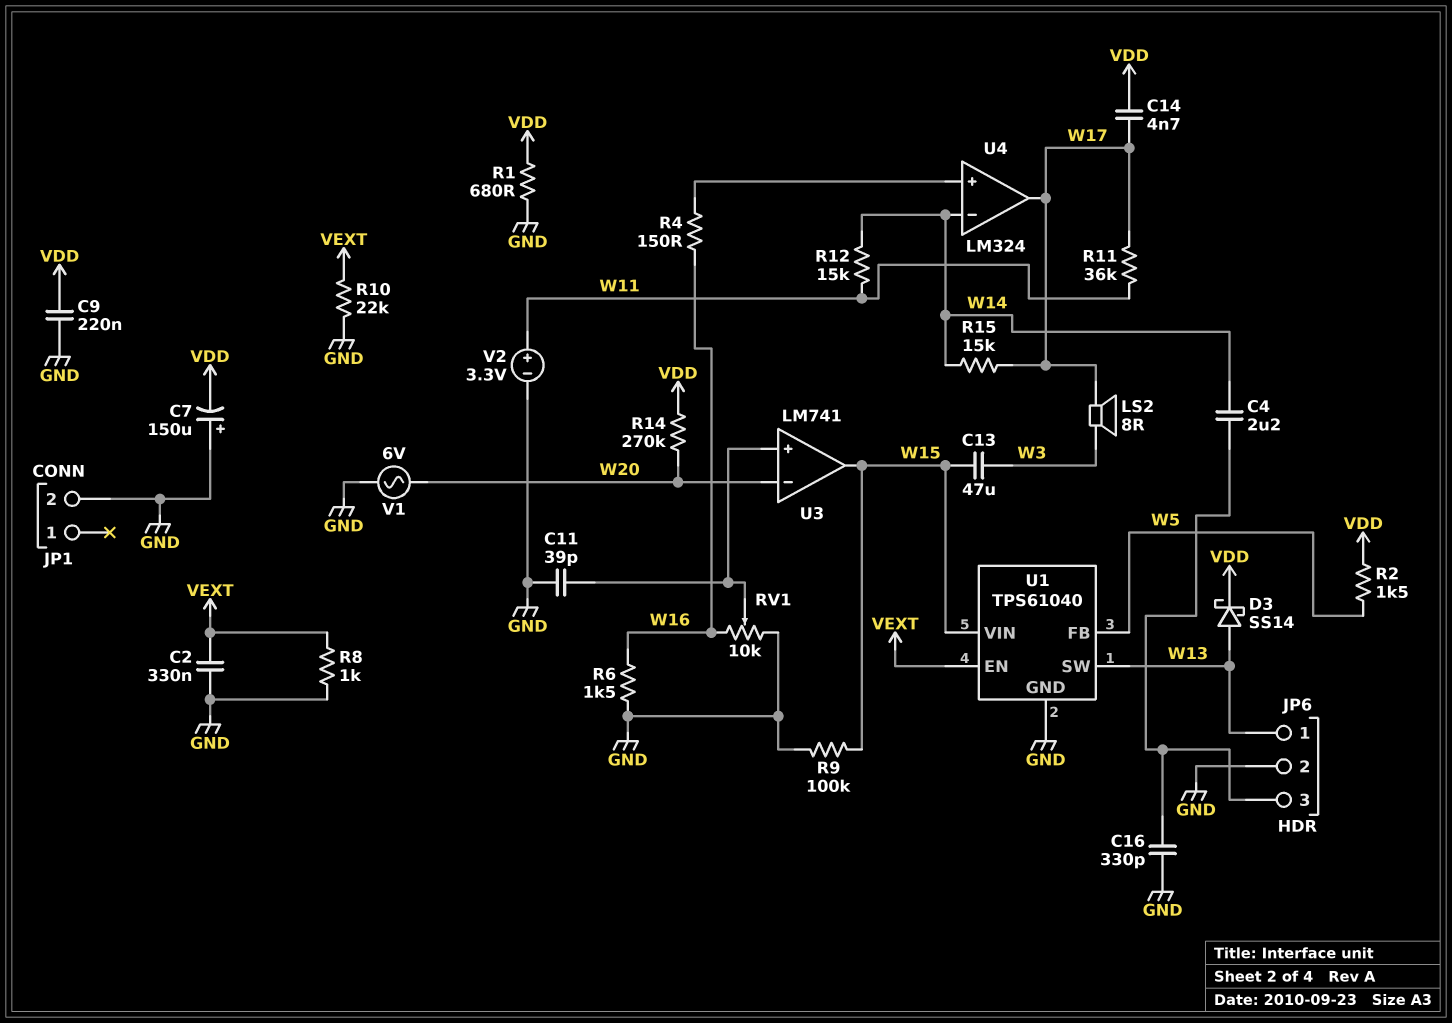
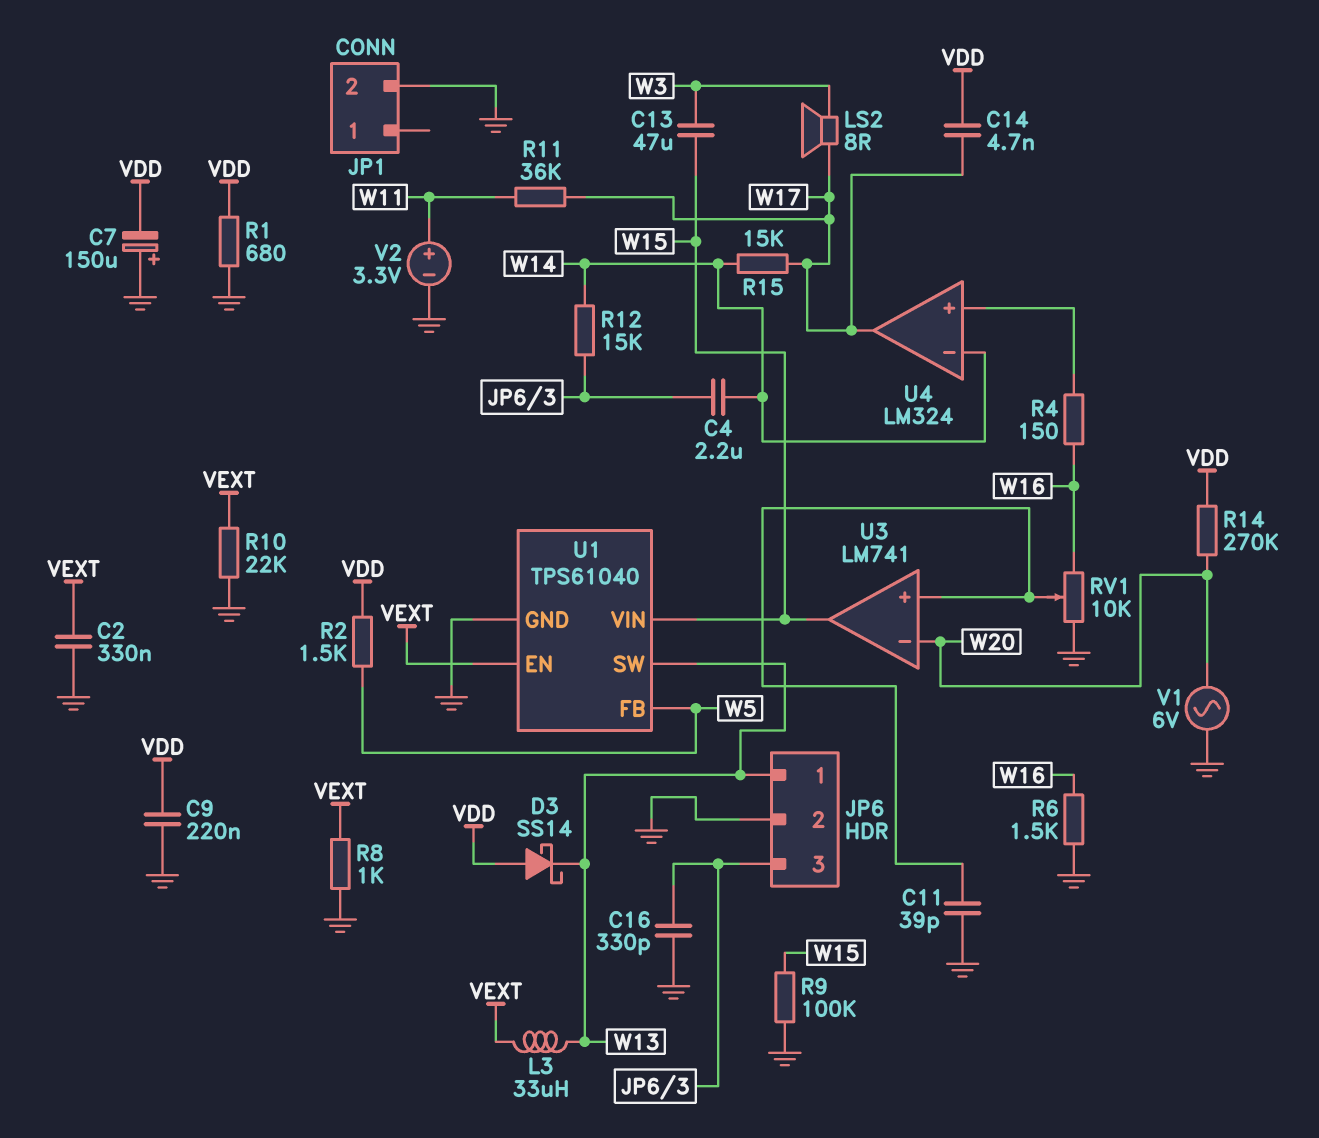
D3: schottky SS14 (A W13, K VDD) -> schottky SS14 (A VDD, K W13)
L3: none -> 33uH (VEXT, W13)
R12: 15k (W11, W14) -> 15k (JP6/3, W14)

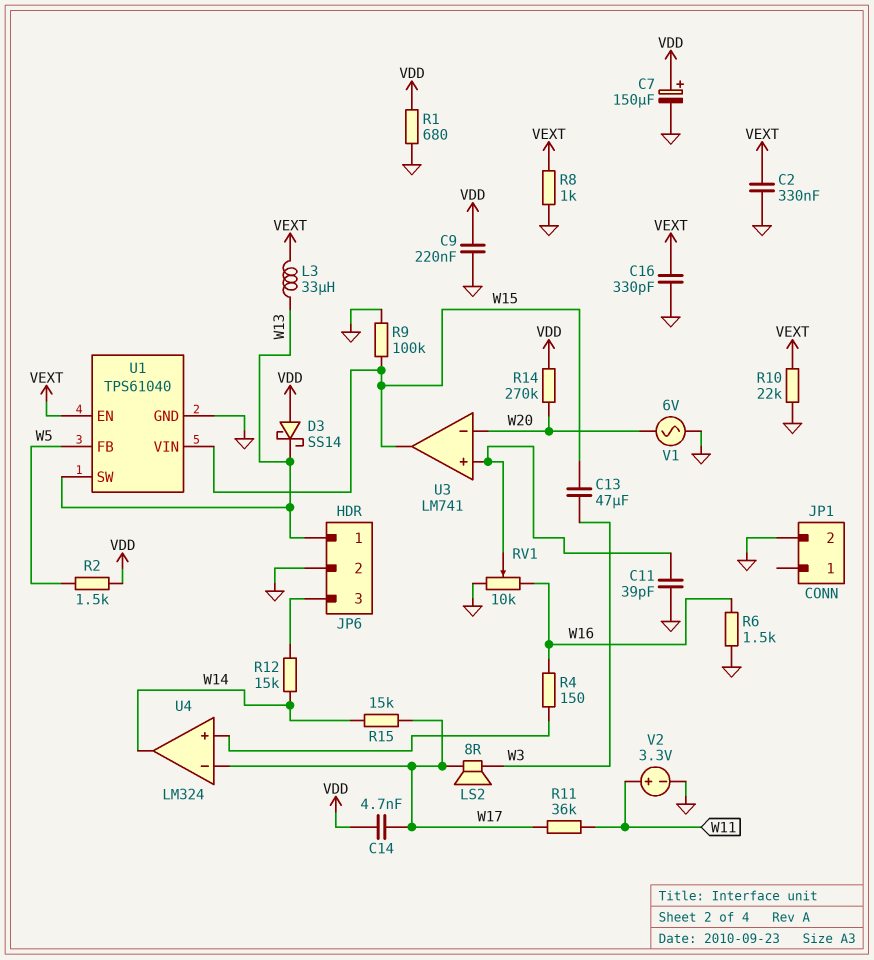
C4: 2.2uF (JP6/3, W14) -> none
C7: 150uF (plus GND, minus VDD) -> 150uF (plus VDD, minus GND)
C16: 330pF (GND, JP6/3) -> 330pF (GND, VEXT)
U4 pin in-: W14 -> W17
U4 pin out: W17 -> W14

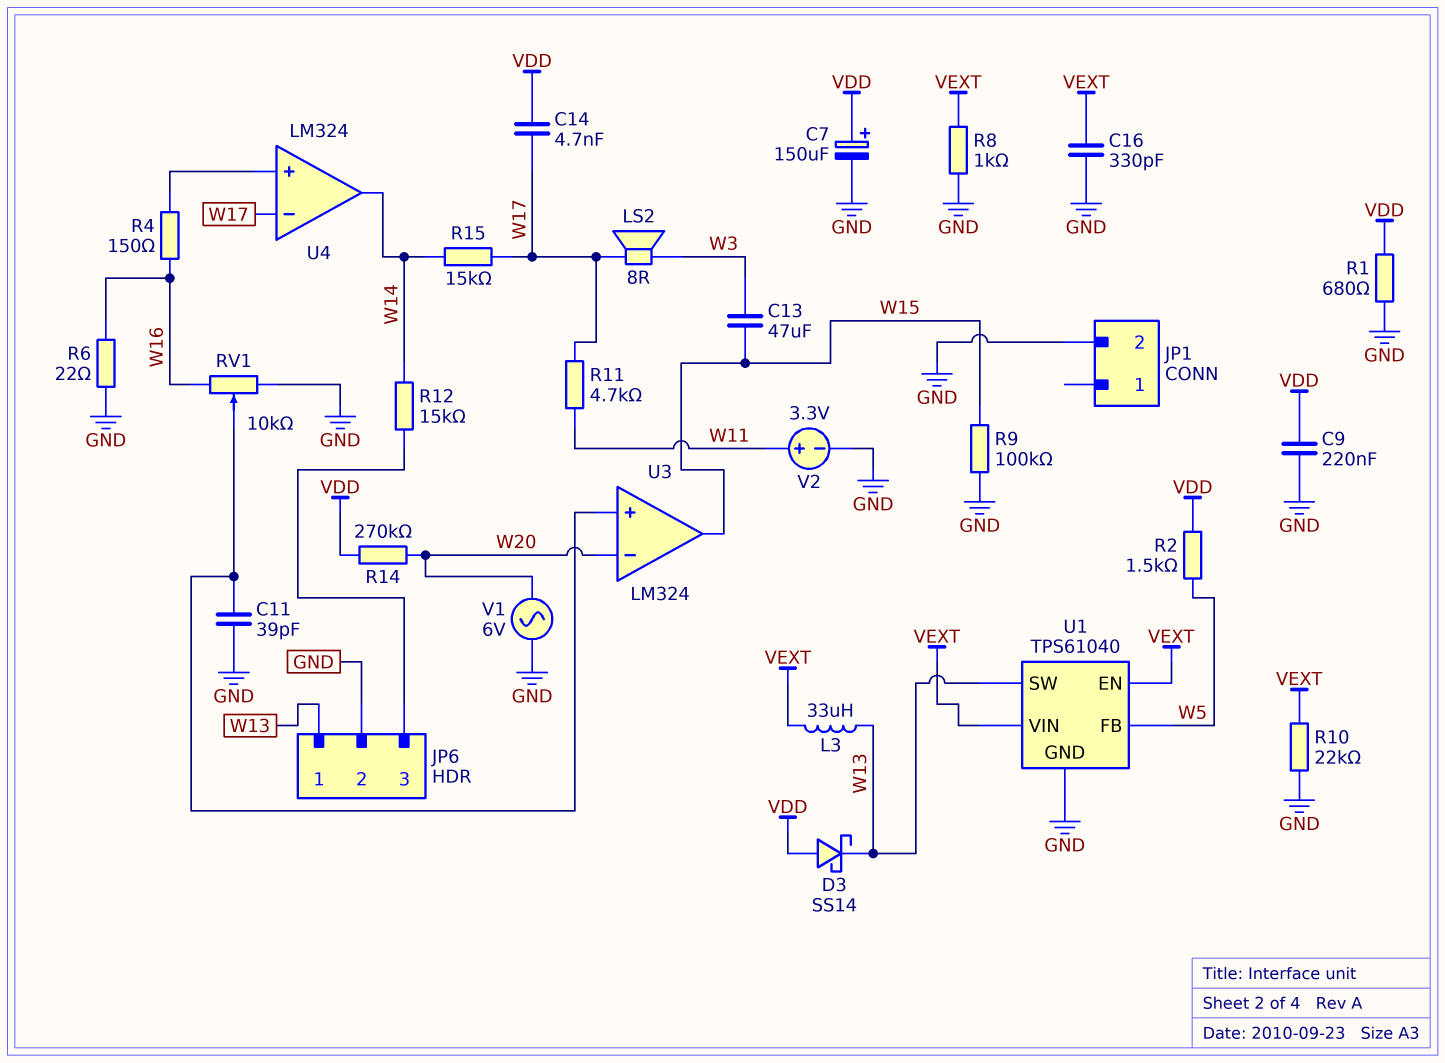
C2: 330nF (GND, VEXT) -> none
R6: 1.5k (GND, W16) -> 22 (GND, W16)
R11: 36k (W11, W17) -> 4.7k (W11, W17)
U1 pin VIN: W15 -> VEXT
U3: LM741 -> LM324

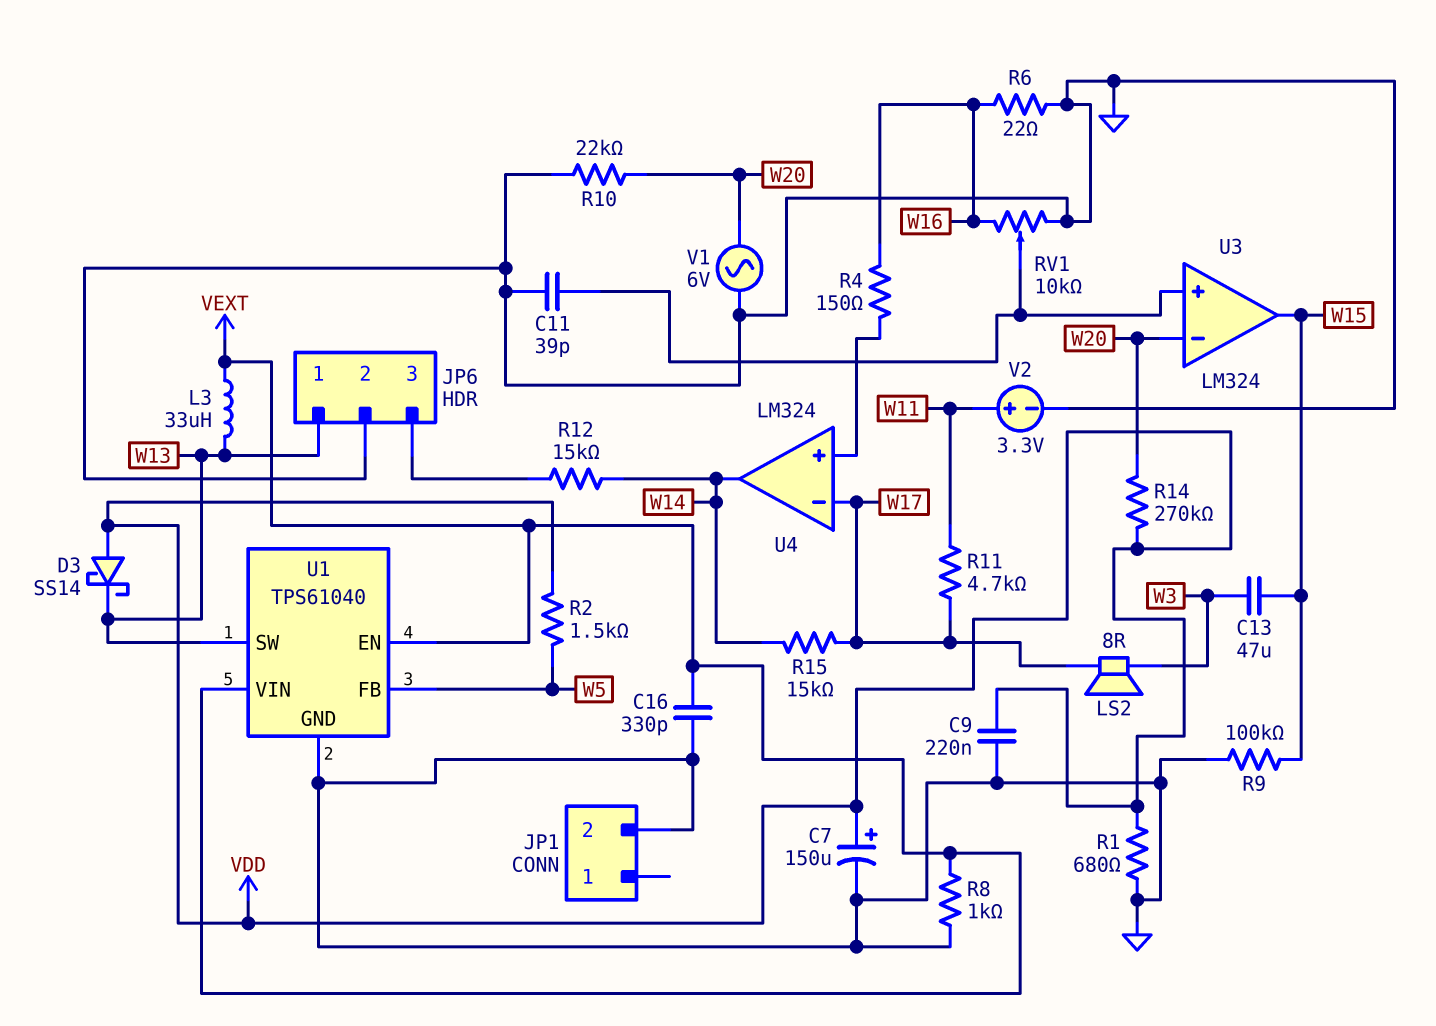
C14: 4.7nF (VDD, W17) -> none
R10: 22k (GND, VEXT) -> 22k (GND, W20)

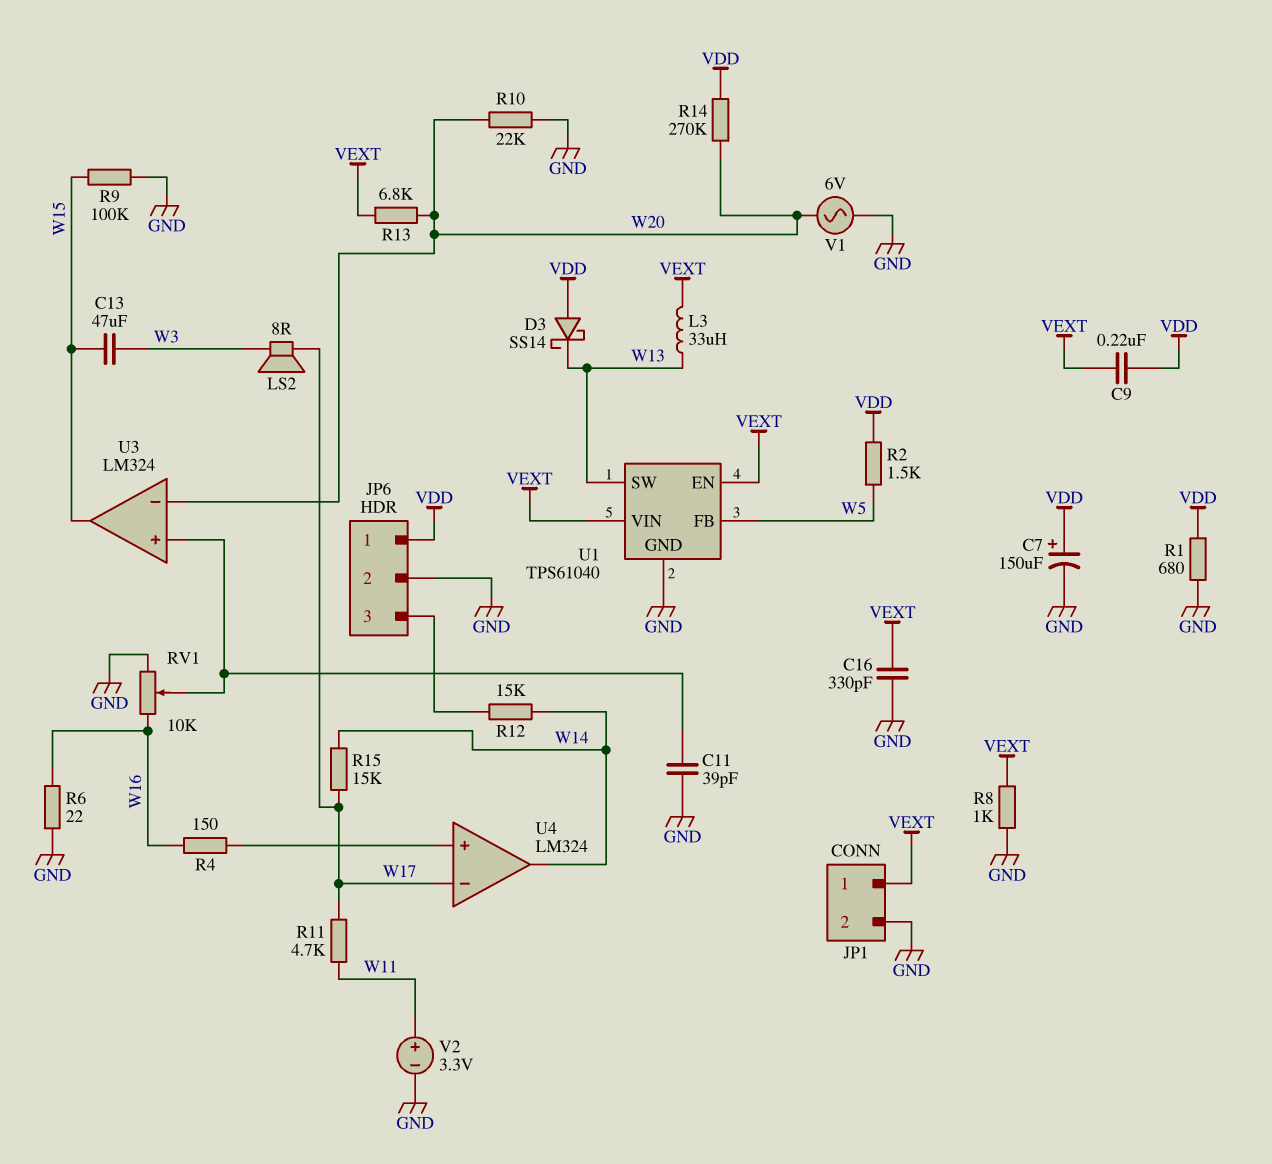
C9: 220nF (GND, VDD) -> 220nF (VDD, VEXT)
JP1 pin 1: none -> VEXT
JP6 pin 1: W13 -> VDD
R13: none -> 6.8k (VEXT, W20)

